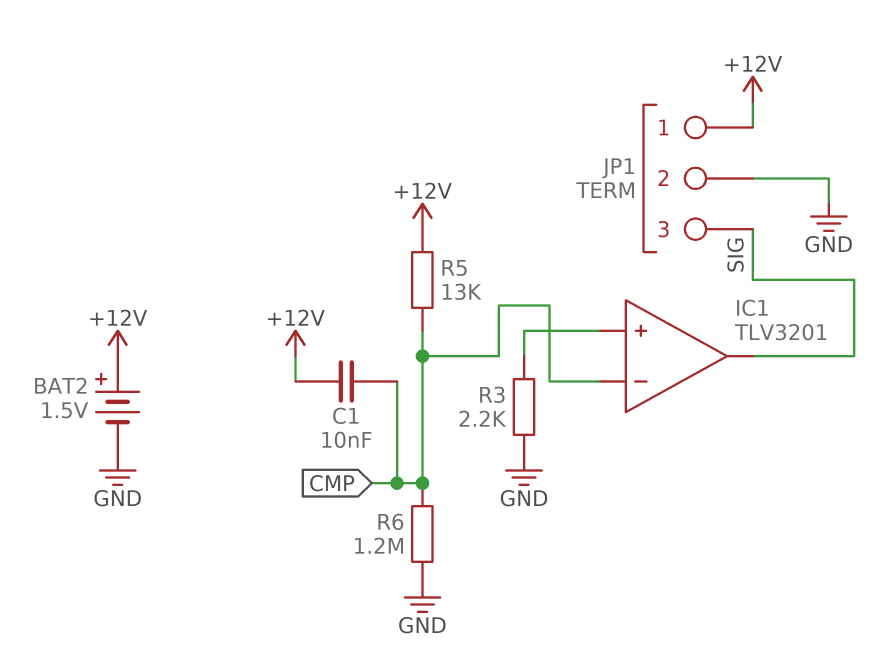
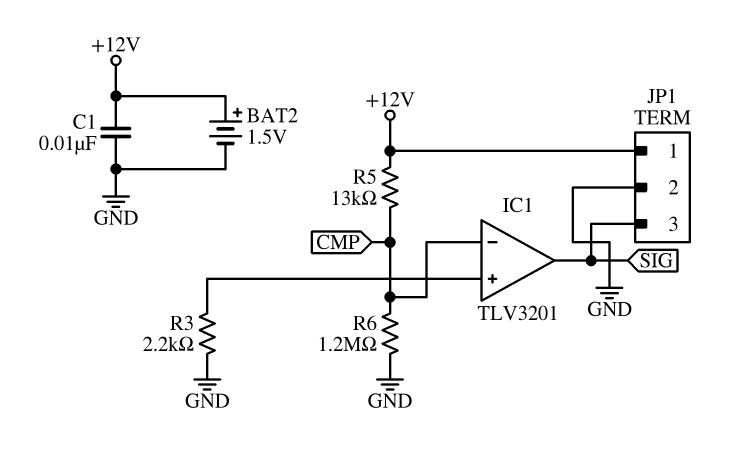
C1: 10nF (+12V, CMP) -> 10nF (+12V, GND)

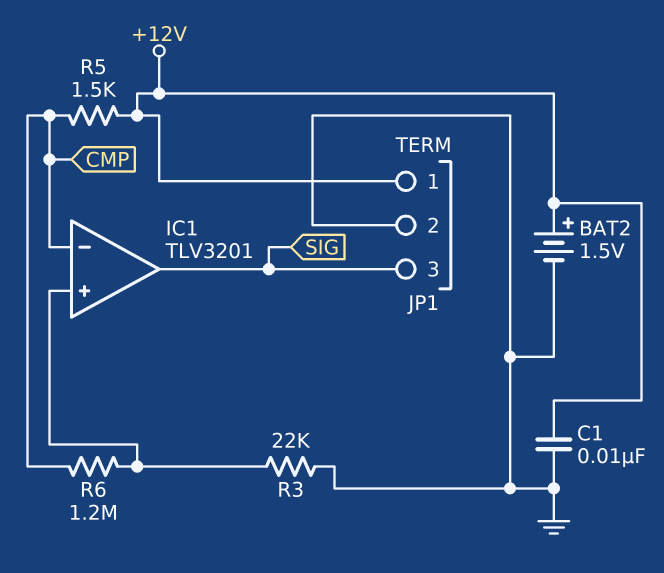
R3: 2.2k (GND, IC1/in+) -> 22k (GND, IC1/in+)
R5: 13k (+12V, CMP) -> 1.5k (+12V, CMP)
R6: 1.2M (CMP, GND) -> 1.2M (CMP, IC1/in+)

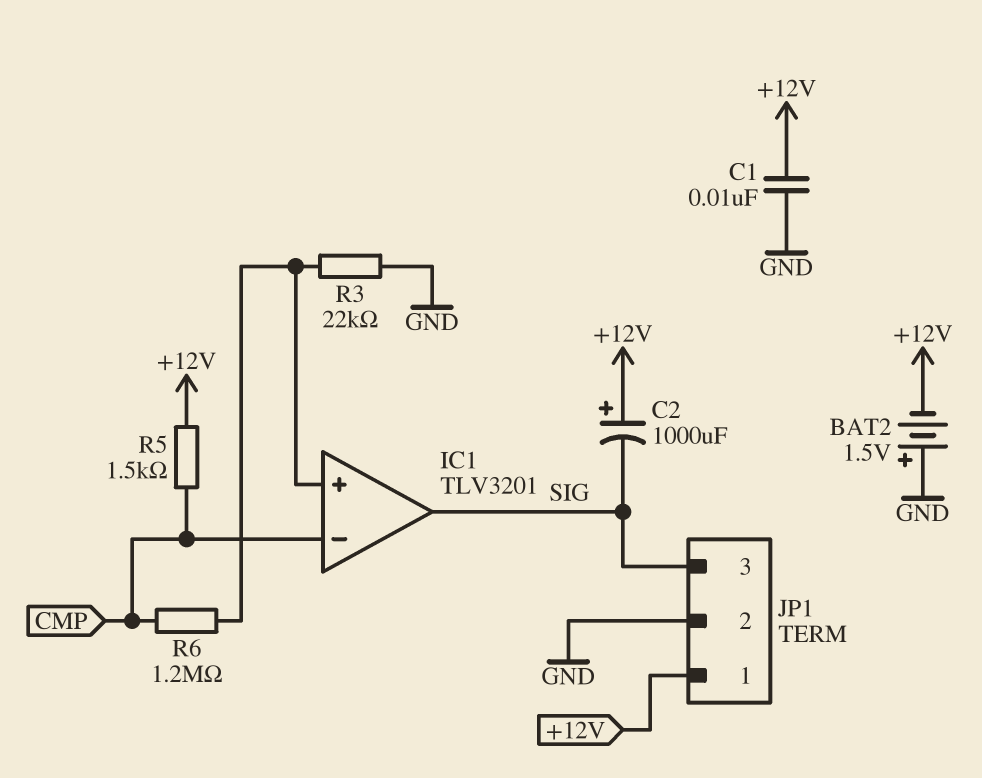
BAT2: 1.5V (plus +12V, minus GND) -> 1.5V (plus GND, minus +12V)
C2: none -> 1000uF (plus +12V, minus SIG)

